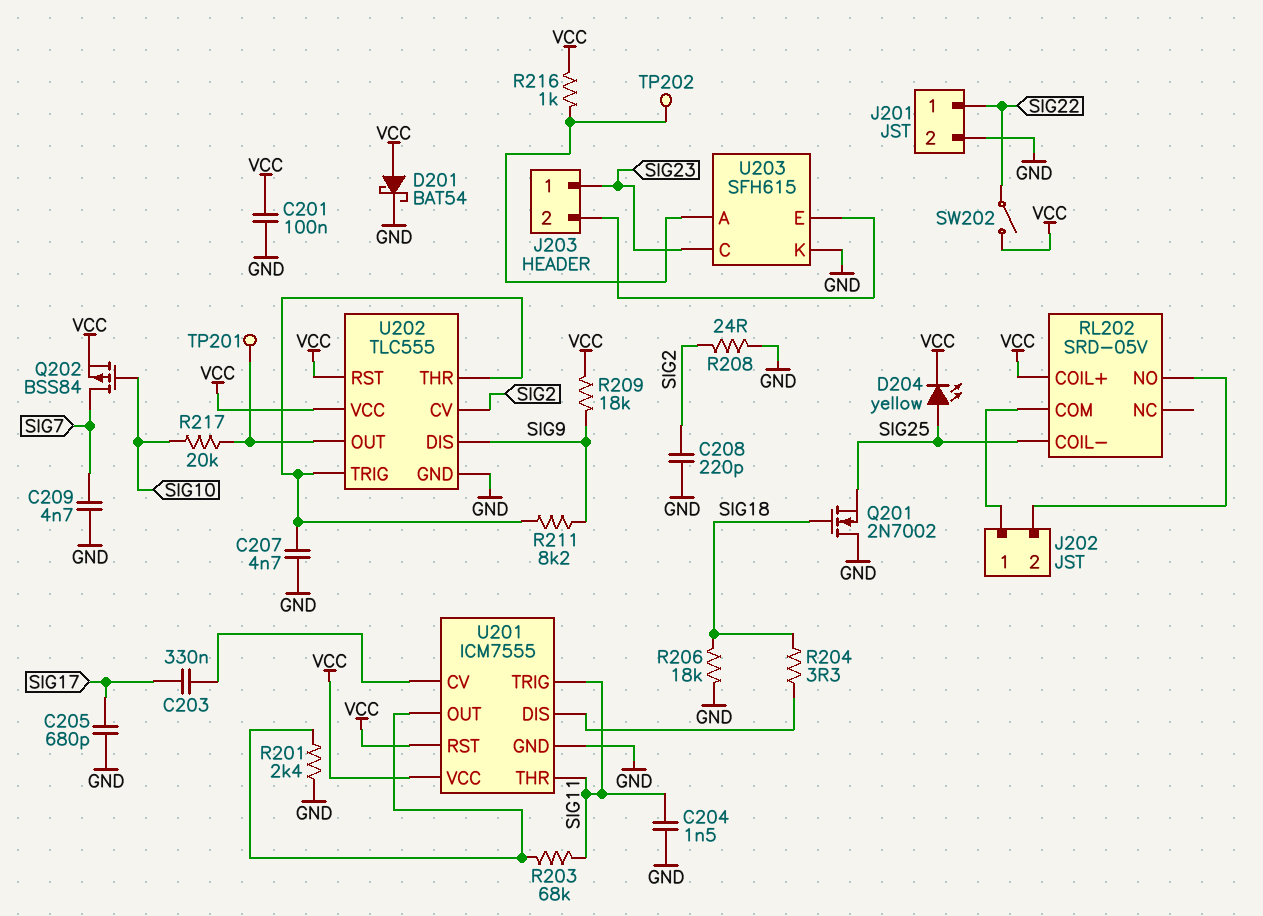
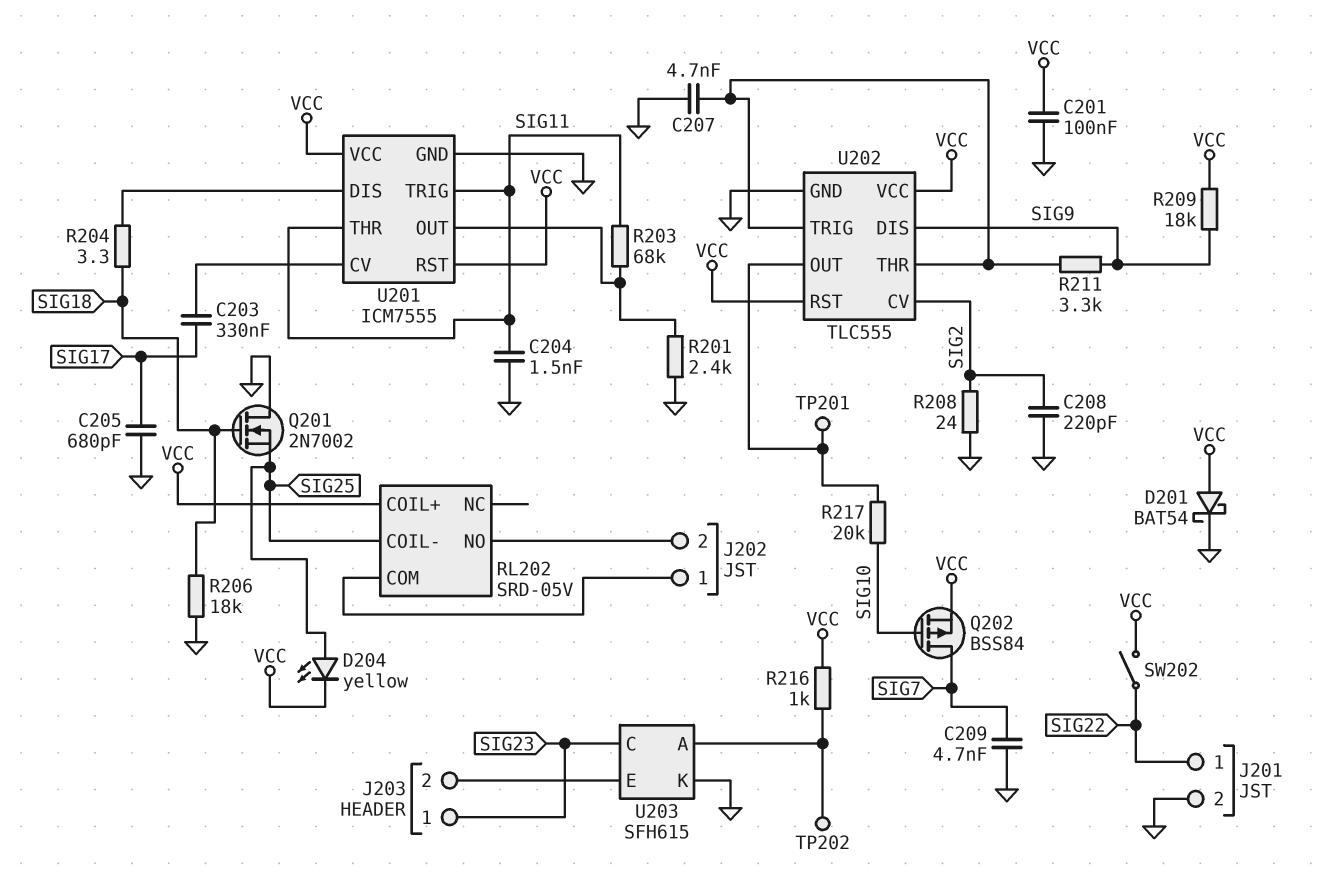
R211: 8.2k (SIG9, U202/THR) -> 3.3k (SIG9, U202/THR)

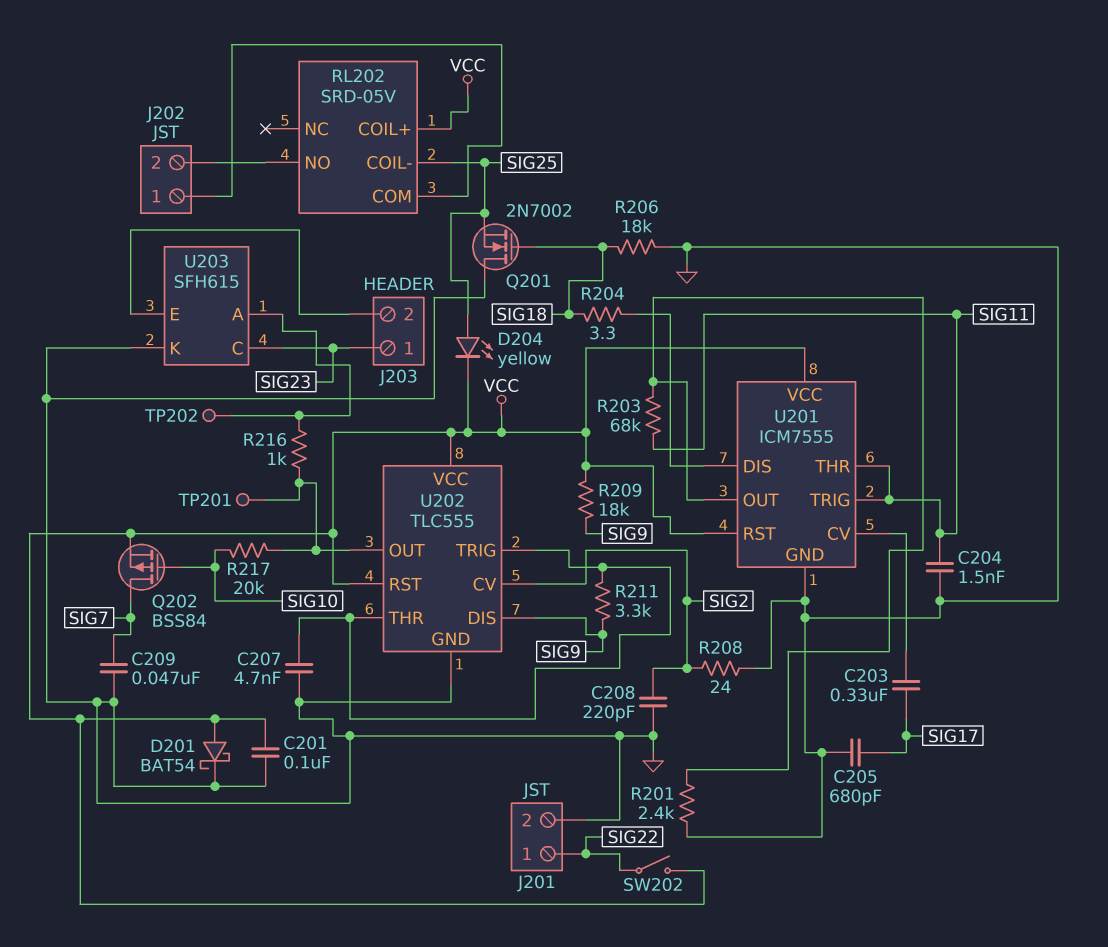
C209: 4.7nF (GND, SIG7) -> 47nF (GND, SIG7)
R216: 1k (U203/A, VCC) -> 1k (U202/OUT, U203/A)

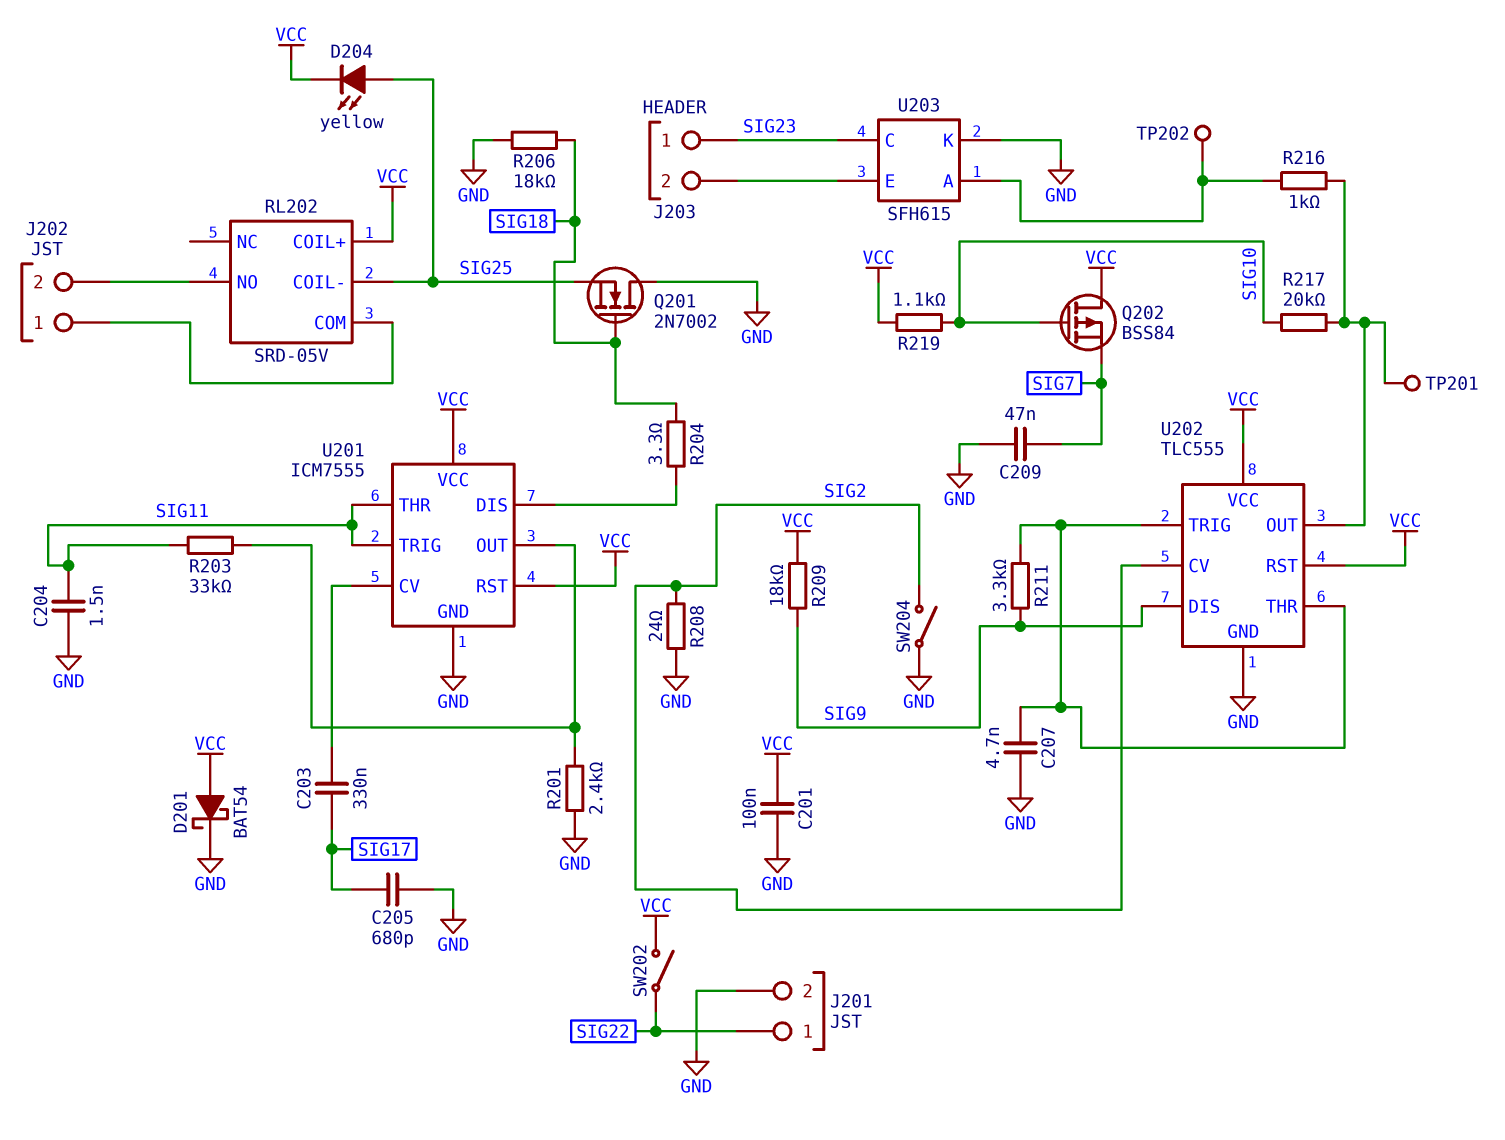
C208: 220pF (GND, SIG2) -> none
Q202: PMOS BSS84 (G SIG10, D SIG7, S VCC) -> PMOS BSS84 (G SIG10, D VCC, S SIG7)
R203: 68k (SIG11, U201/OUT) -> 33k (SIG11, U201/OUT)
R219: none -> 1.1k (SIG10, VCC)
SW204: none -> switch (GND, SIG2)

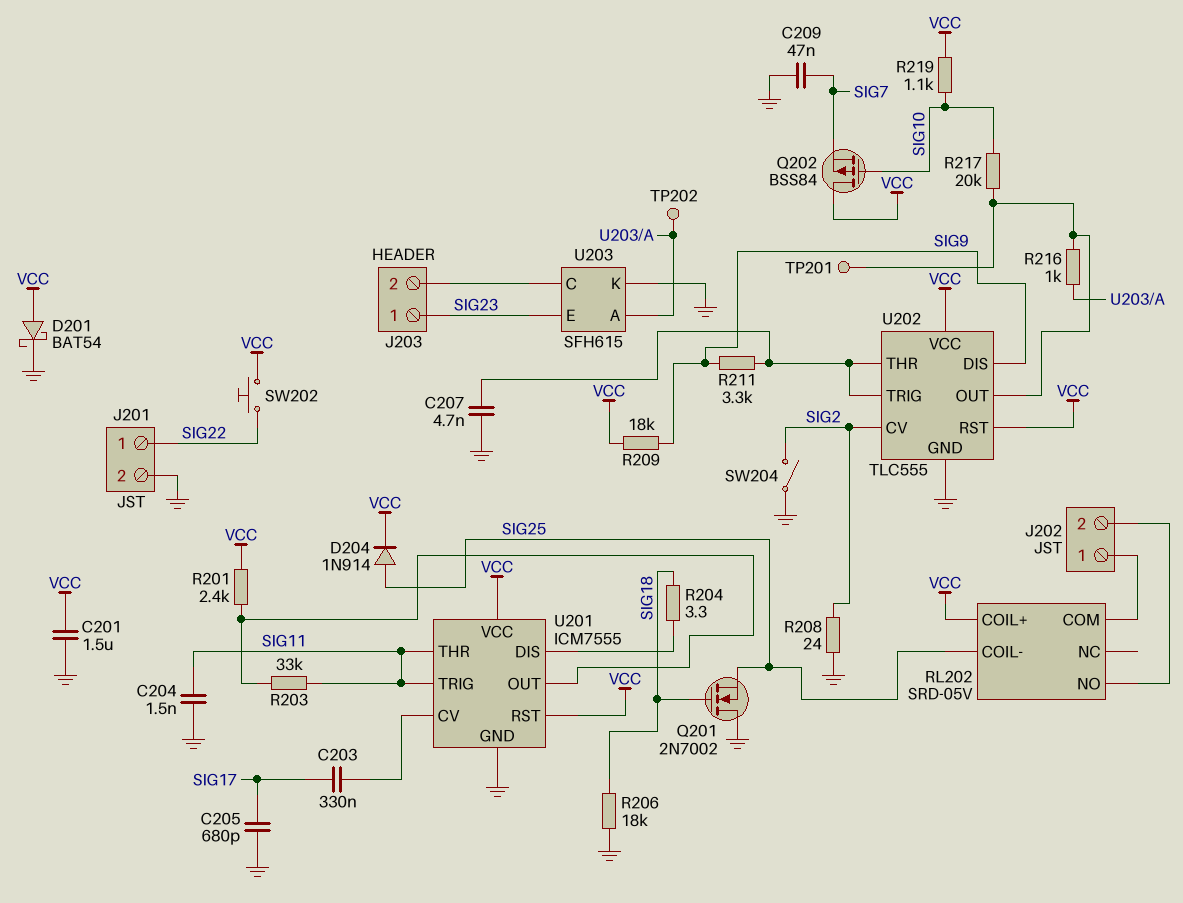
C201: 100nF (GND, VCC) -> 1.5uF (GND, VCC)
D204: LED yellow (A SIG25, K VCC) -> diode 1N914 (A SIG25, K VCC)
R201: 2.4k (GND, U201/OUT) -> 2.4k (U201/OUT, VCC)
SW202: switch (SIG22, VCC) -> button (SIG22, VCC)
U203 pin C: SIG23 -> J203/2
U203 pin E: J203/2 -> SIG23

